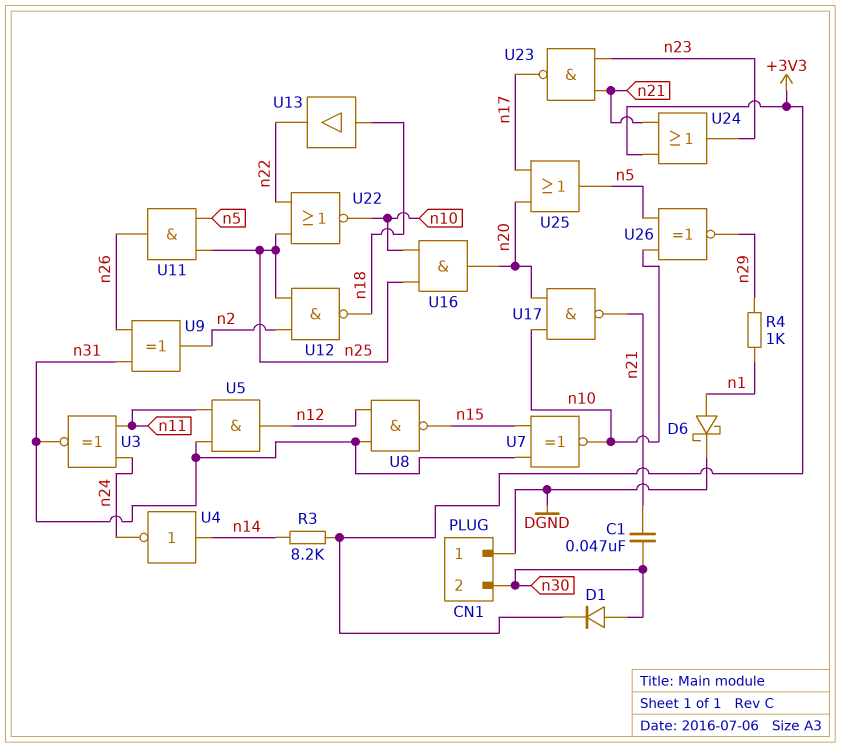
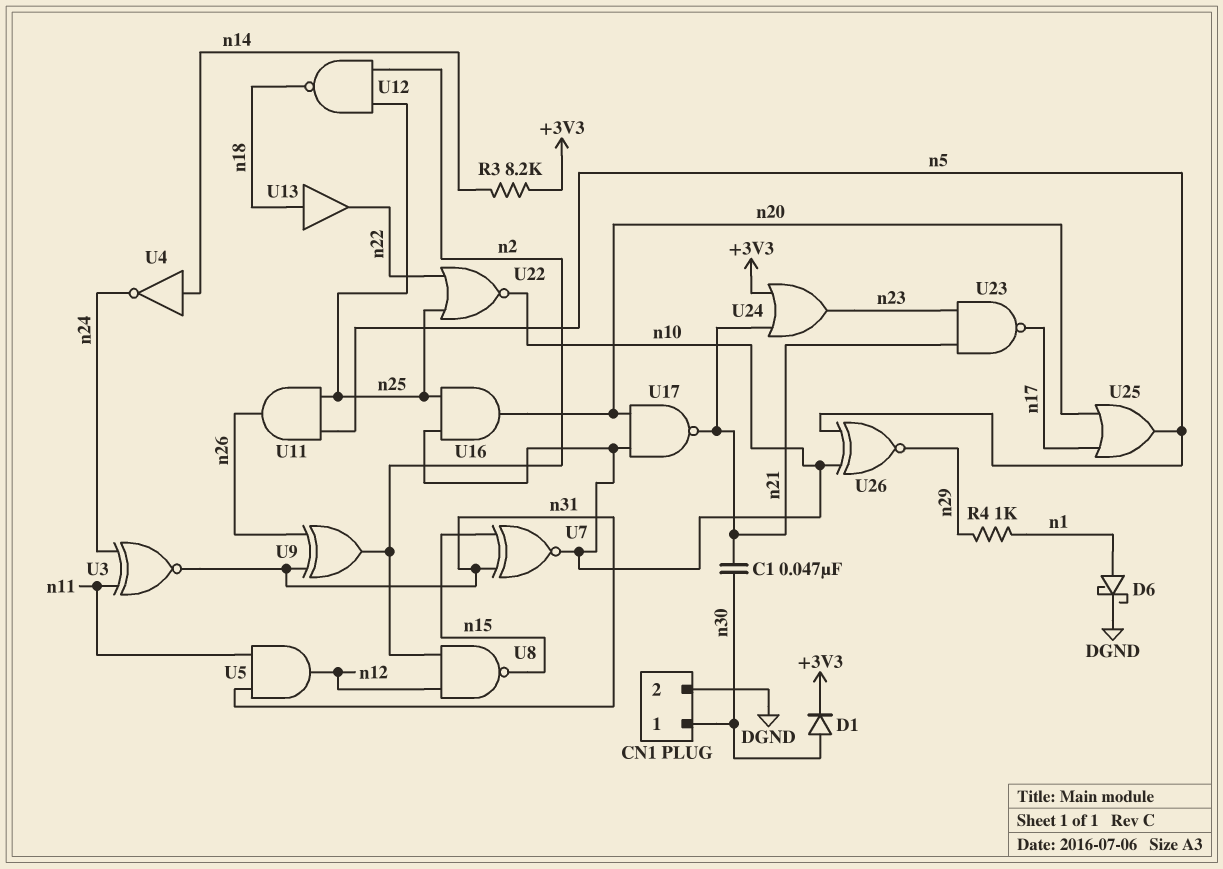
CN1 pin 1: DGND -> n30
CN1 pin 2: n30 -> DGND
U8: NAND (in n12, in n31, out n15) -> NAND (in n2, in n12, out n15)

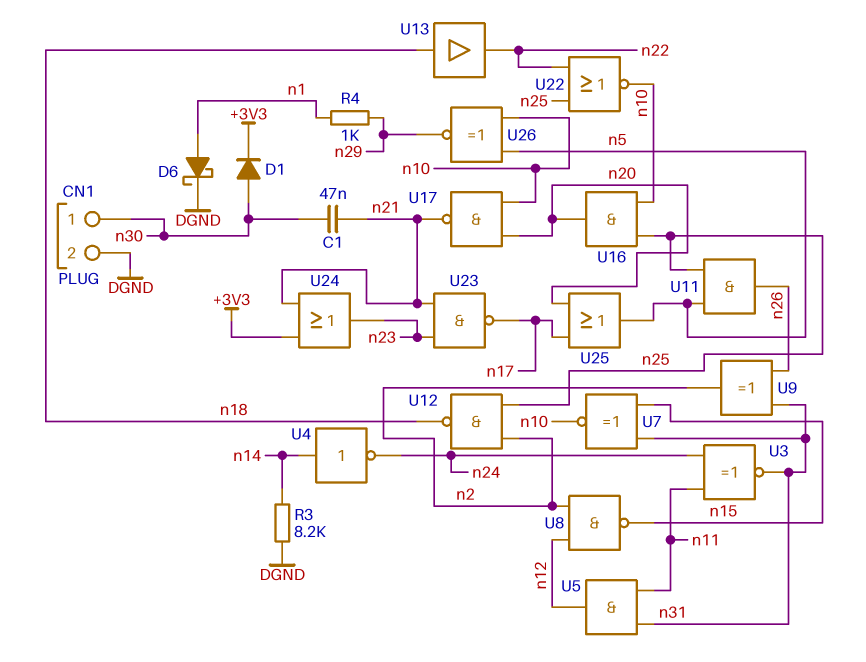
R3: 8.2k (+3V3, n14) -> 8.2k (DGND, n14)

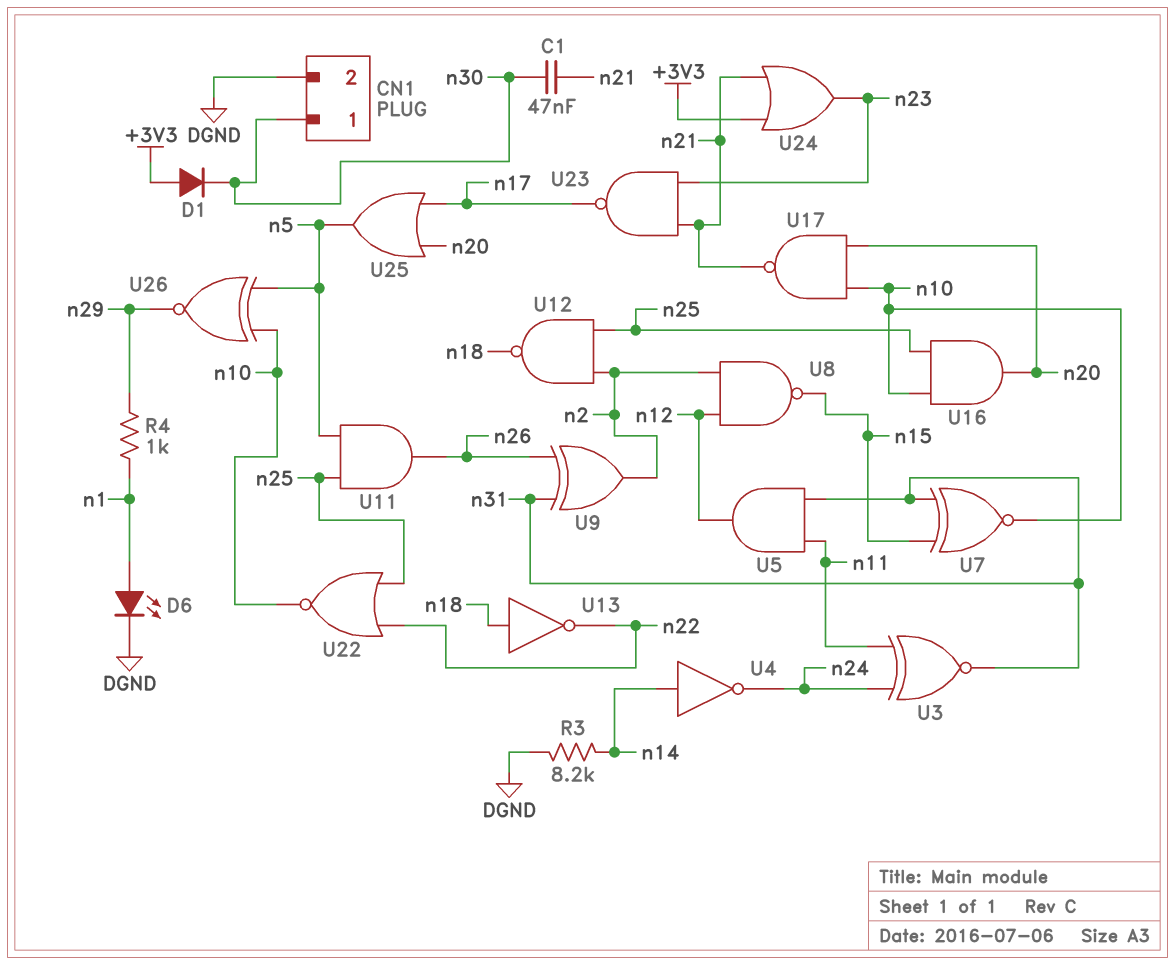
D1: diode (A n30, K +3V3) -> diode (A +3V3, K n30)
D6: schottky (A n1, K DGND) -> LED (A n1, K DGND)
U13: buffer (in n18, out n22) -> NOT (in n18, out n22)

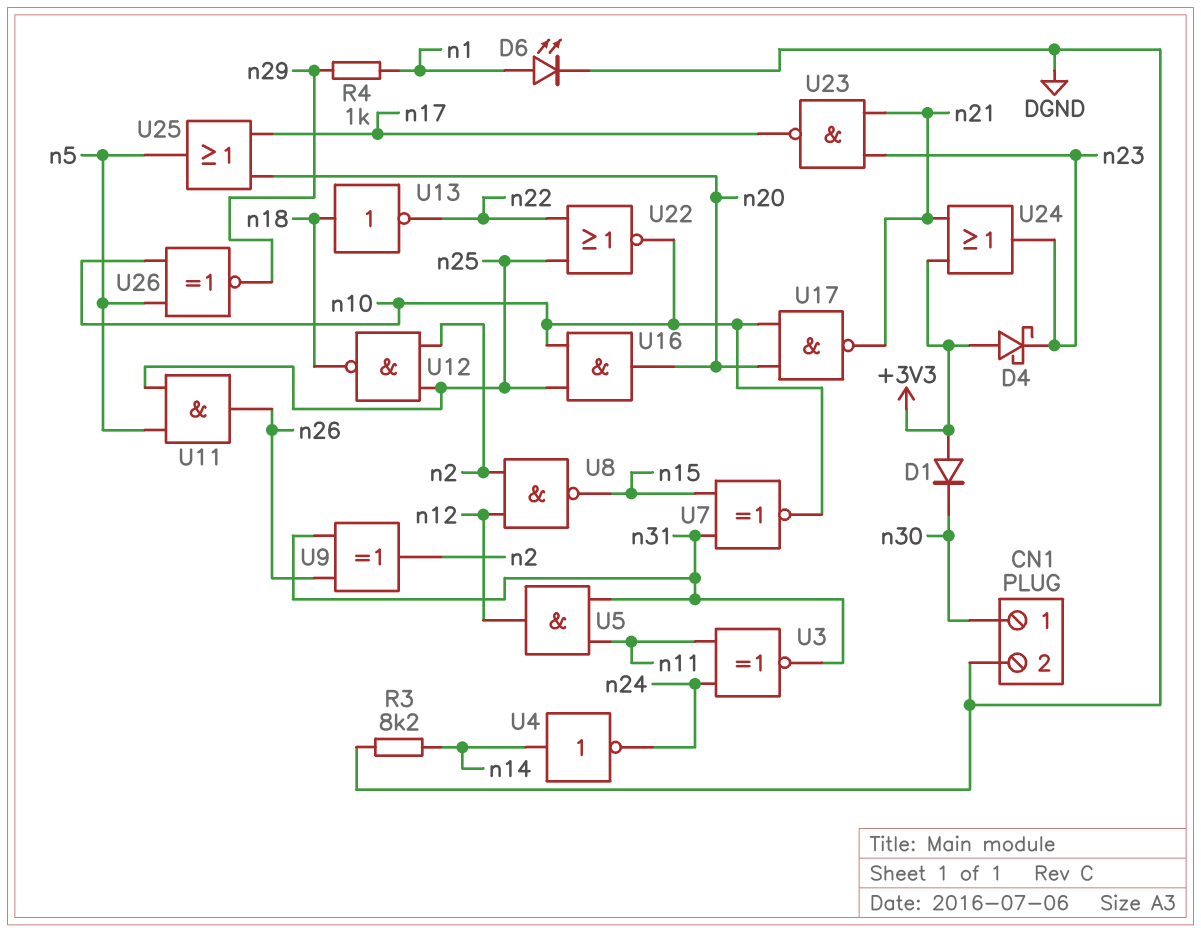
C1: 47nF (n21, n30) -> none
D4: none -> schottky (A +3V3, K n23)

